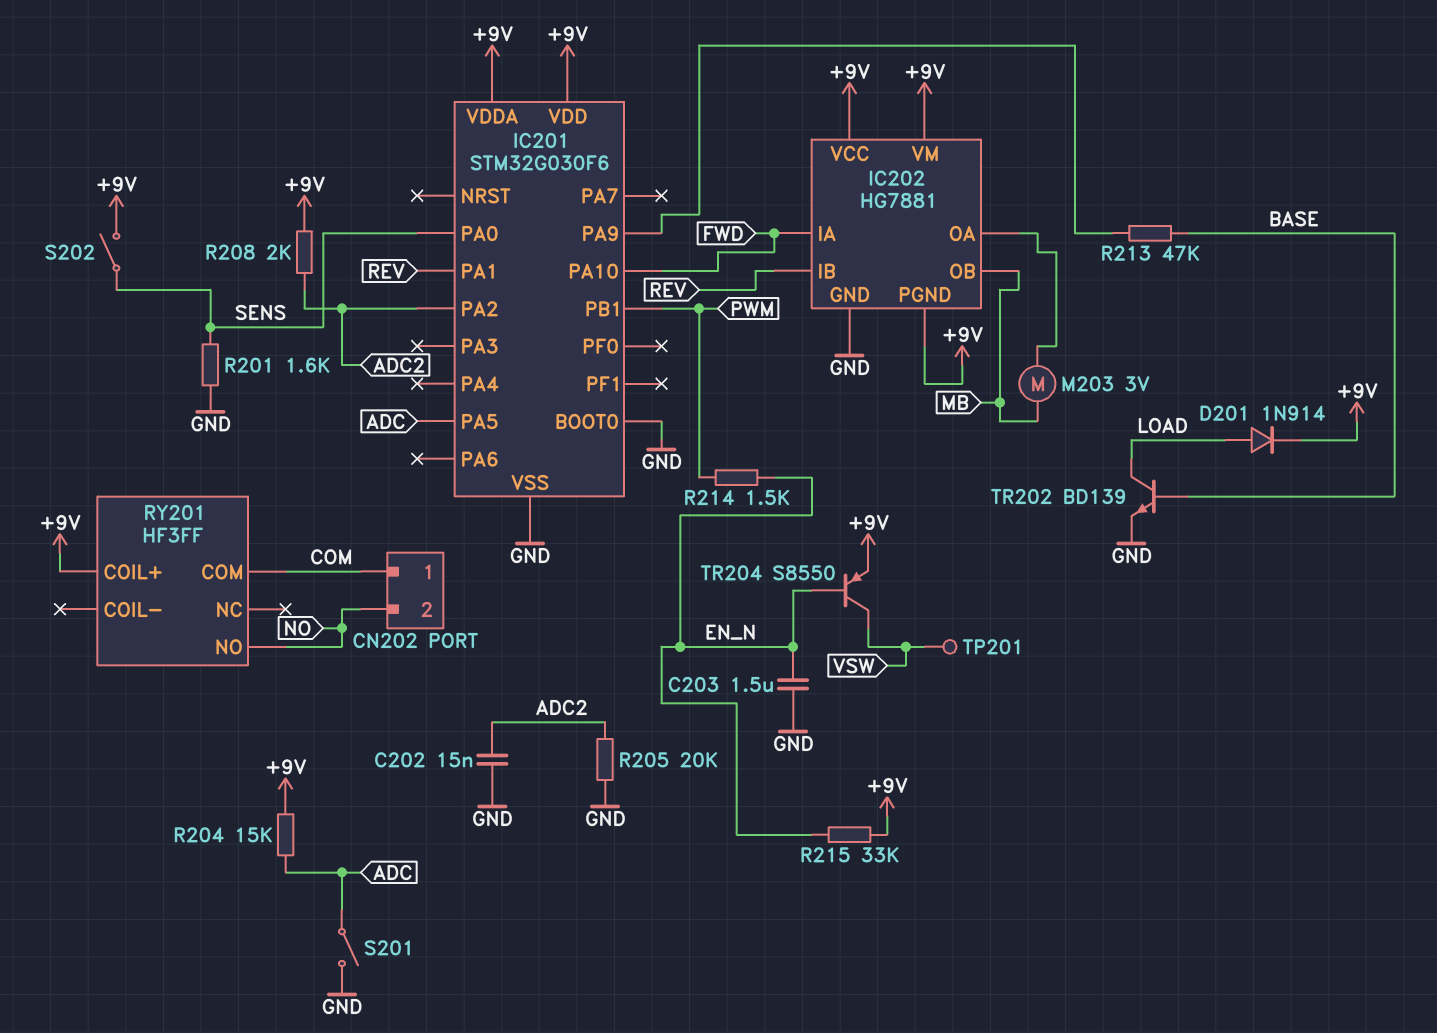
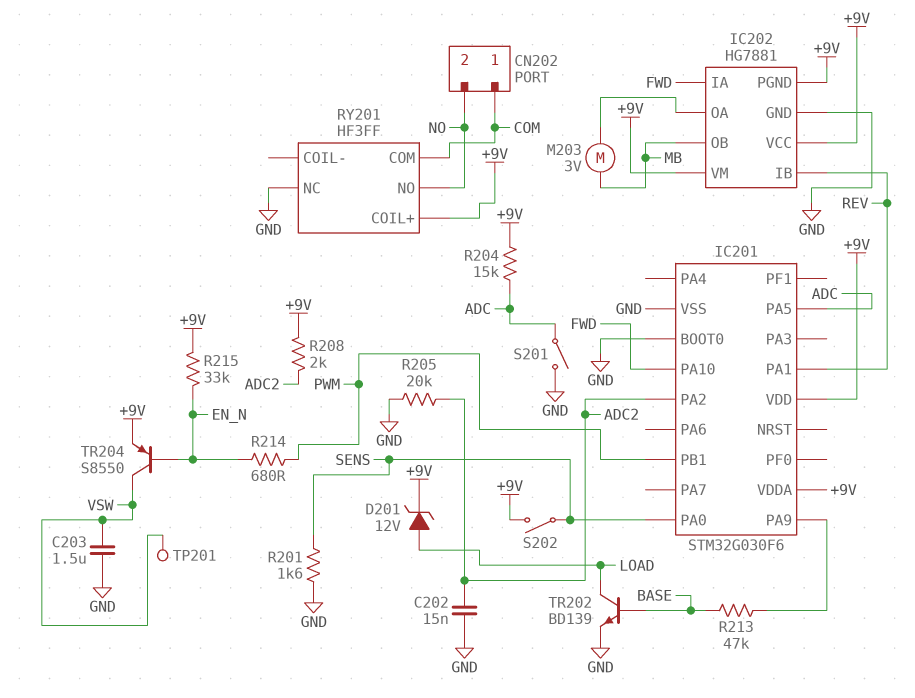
C203: 1.5uF (EN_N, GND) -> 1.5uF (GND, VSW)
D201: diode 1N914 (A LOAD, K +9V) -> zener 12V (A LOAD, K +9V)
R214: 1.5k (EN_N, PWM) -> 680 (EN_N, PWM)
RY201 pin NC: none -> GND

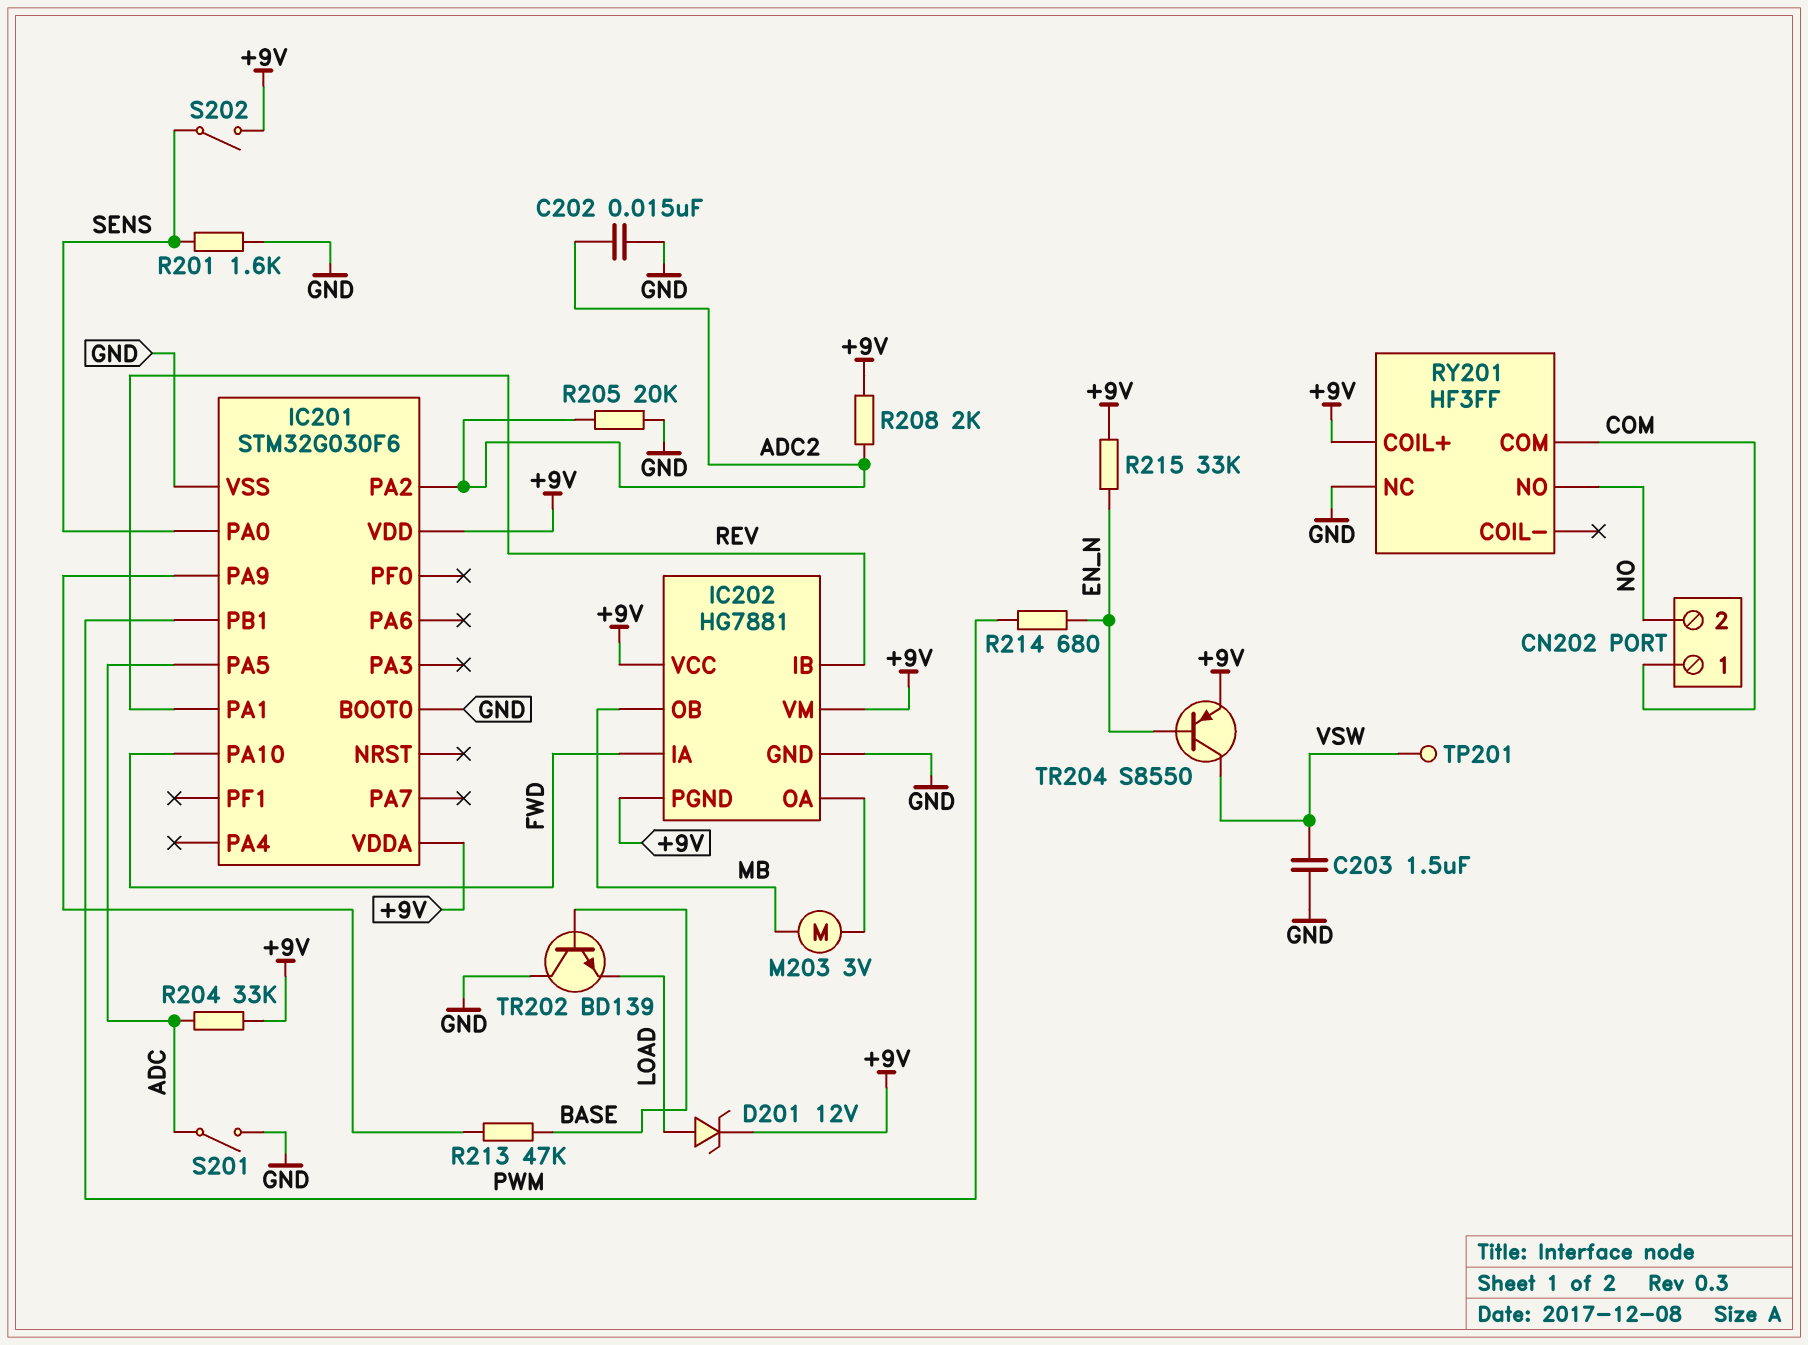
R204: 15k (+9V, ADC) -> 33k (+9V, ADC)
TR202: NPN BD139 (B BASE, C LOAD, E GND) -> NPN BD139 (B BASE, C GND, E LOAD)

